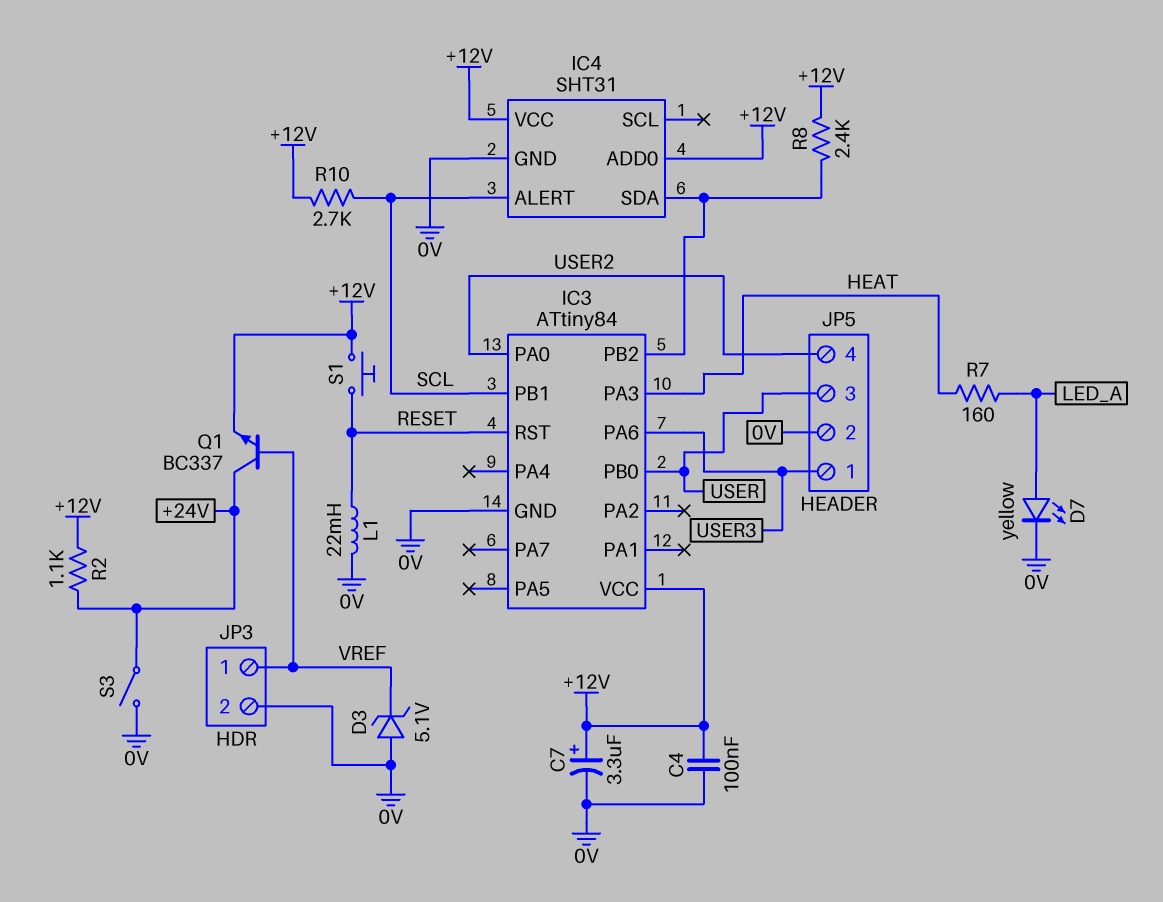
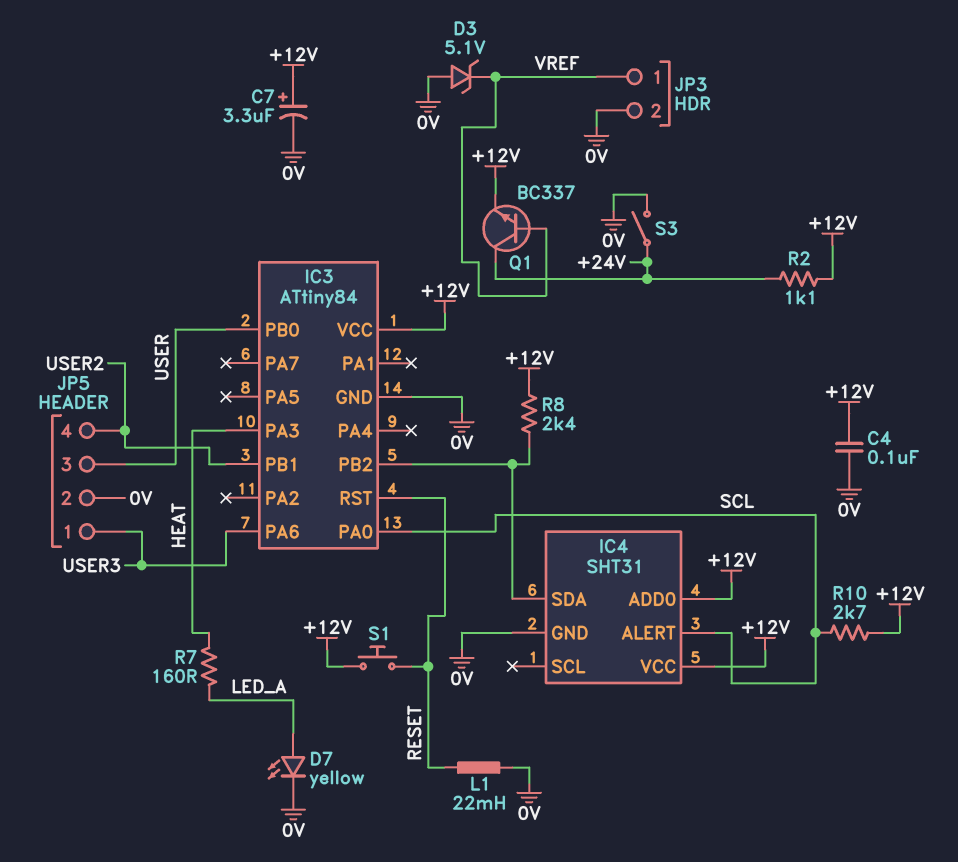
IC3 pin PA0: USER2 -> SCL
IC3 pin PB1: SCL -> USER2

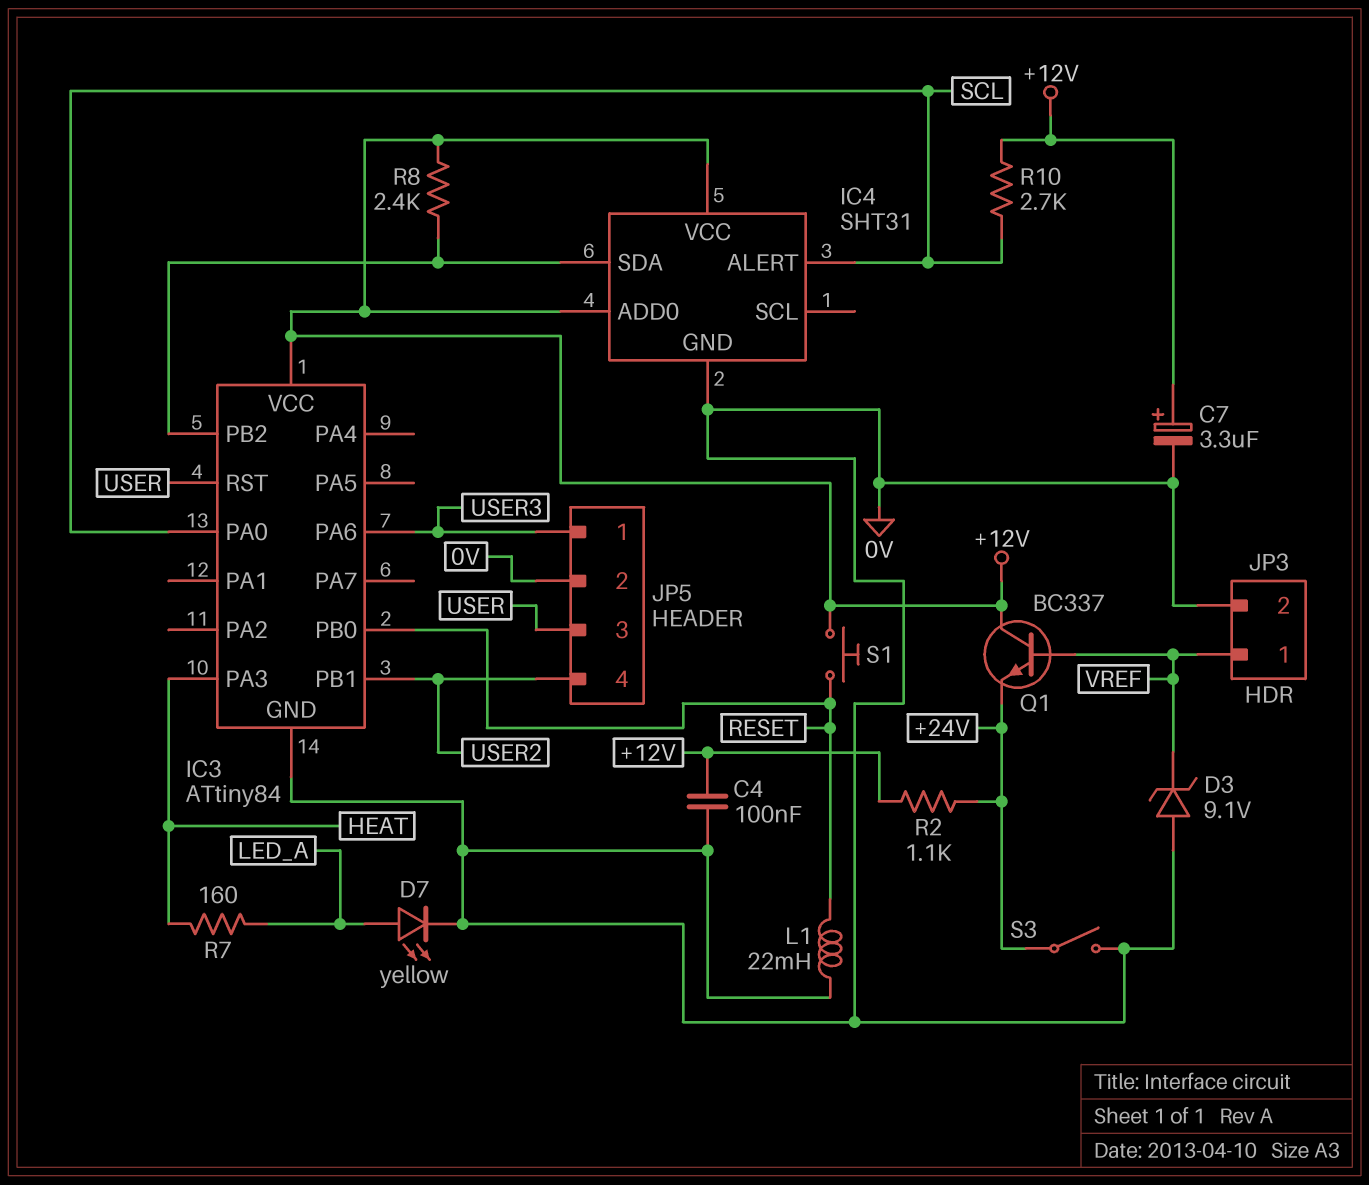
D3: zener 5.1V (A 0V, K VREF) -> zener 9.1V (A 0V, K VREF)
IC3 pin PB0: USER -> RESET
IC3 pin RST: RESET -> USER
Q1: NPN BC337 (B VREF, C +24V, E +12V) -> NPN BC337 (B VREF, C +12V, E +24V)

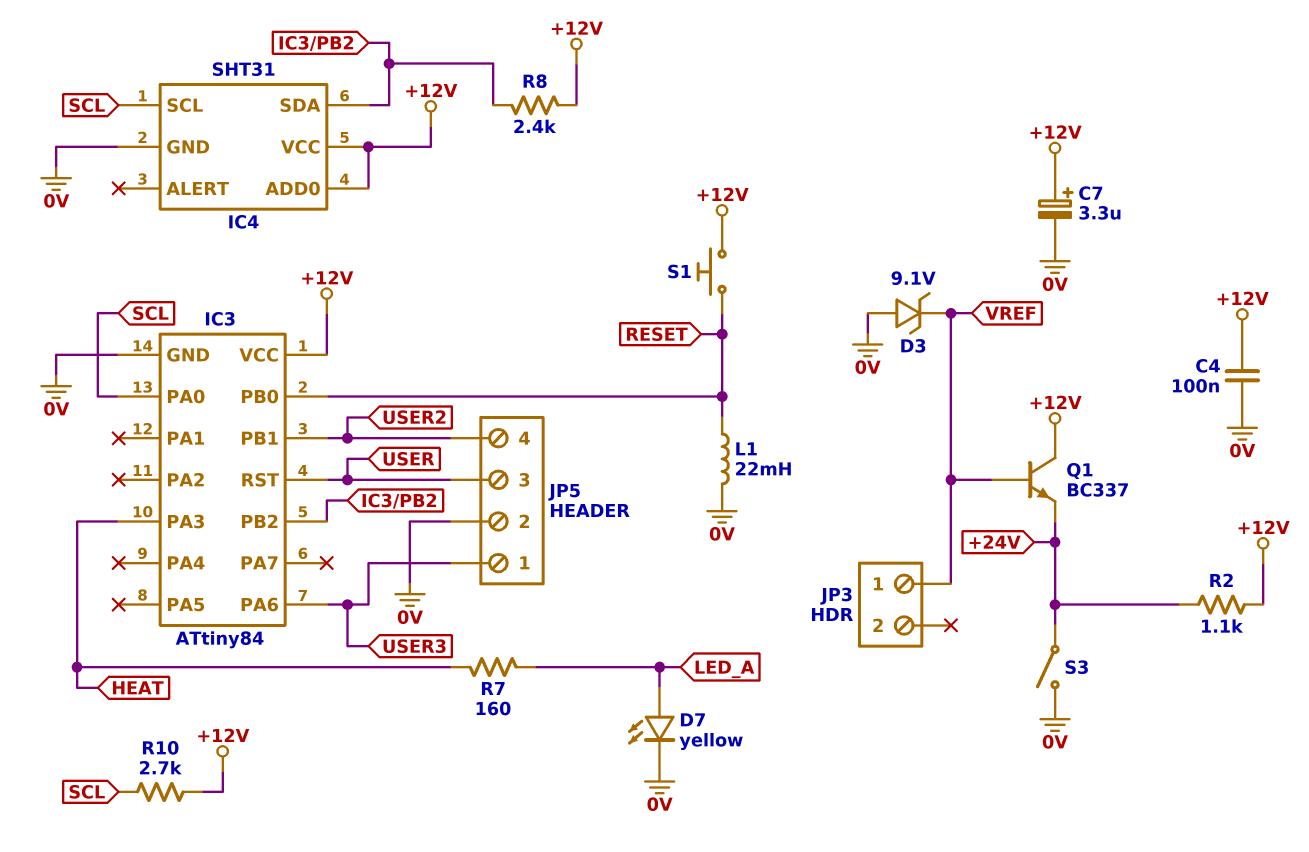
IC4 pin ALERT: SCL -> none
IC4 pin SCL: none -> SCL
JP3 pin 2: 0V -> none

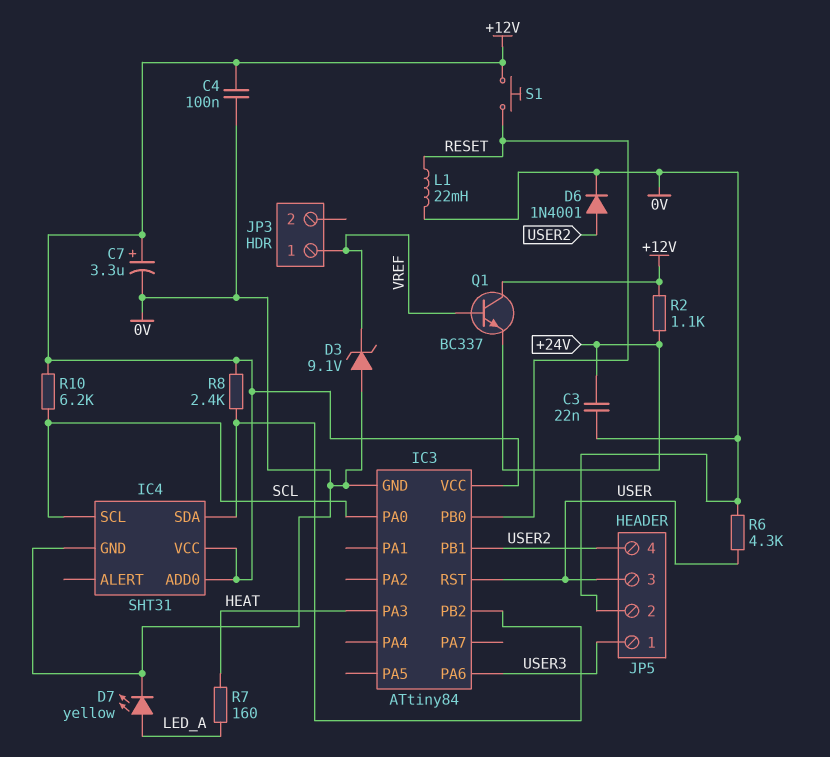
C3: none -> 22nF (+24V, 0V)
D6: none -> diode 1N4001 (A USER2, K 0V)
R6: none -> 4.3k (0V, USER)
R10: 2.7k (+12V, SCL) -> 6.2k (+12V, SCL)
S3: switch (+24V, 0V) -> none

